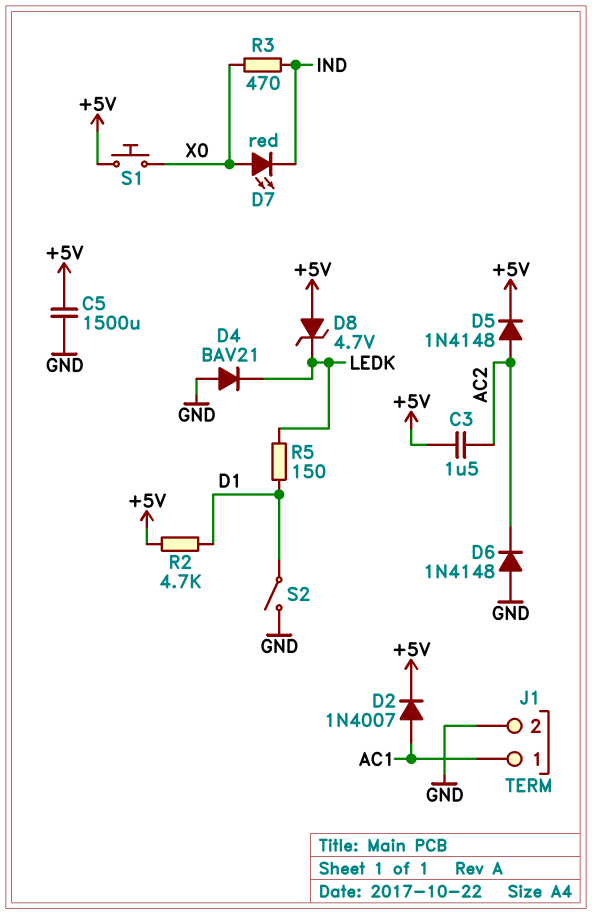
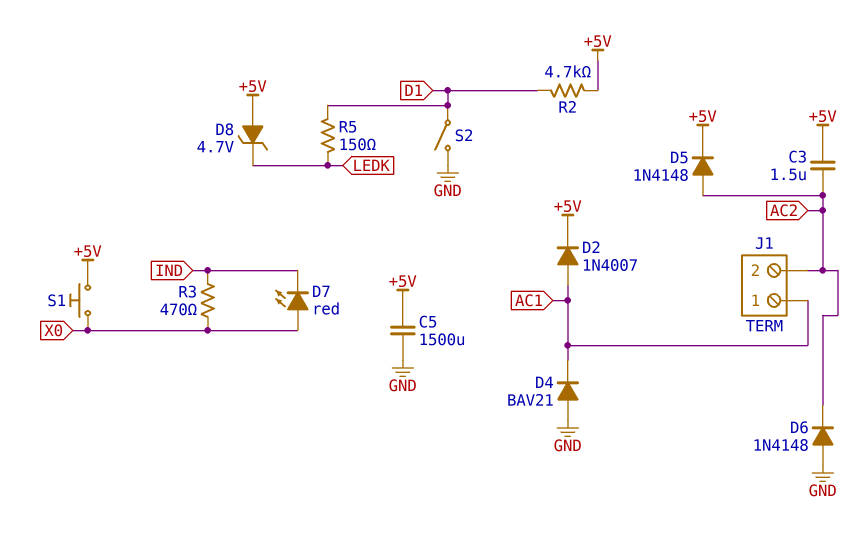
D4: diode BAV21 (A GND, K LEDK) -> diode BAV21 (A GND, K AC1)
J1 pin 2: GND -> AC2

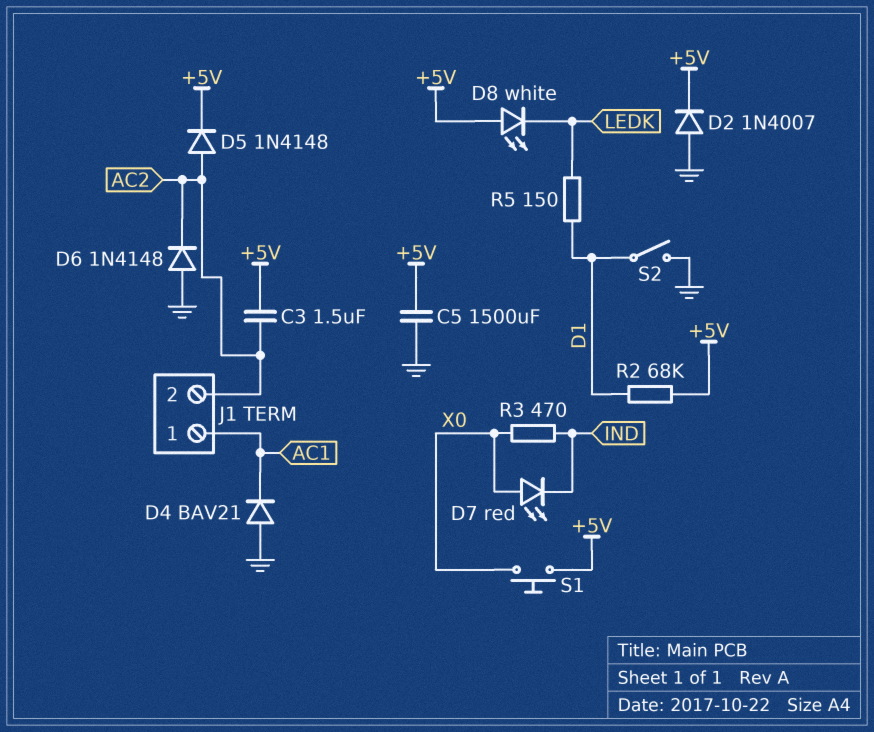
D2: diode 1N4007 (A AC1, K +5V) -> diode 1N4007 (A GND, K +5V)
D8: zener 4.7V (A +5V, K LEDK) -> LED white (A +5V, K LEDK)
R2: 4.7k (+5V, D1) -> 68k (+5V, D1)

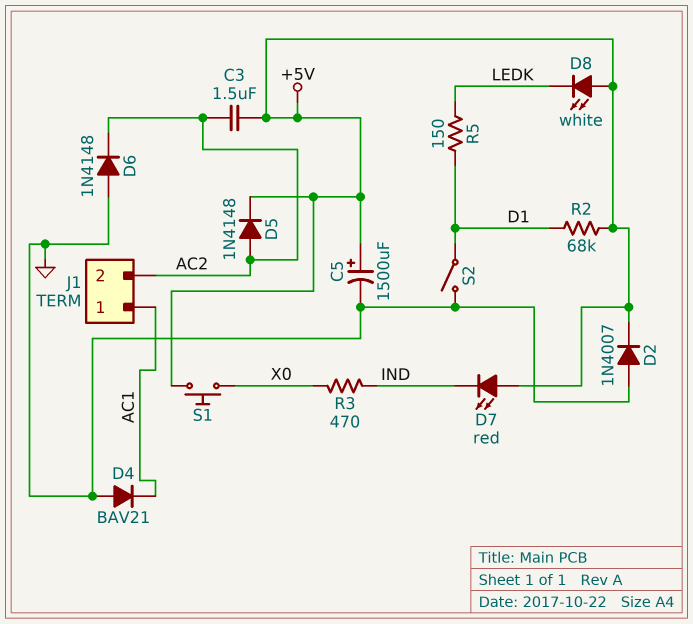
C5: 1500uF (+5V, GND) -> 1500uF (plus +5V, minus GND)
D7: LED red (A X0, K IND) -> LED red (A +5V, K IND)

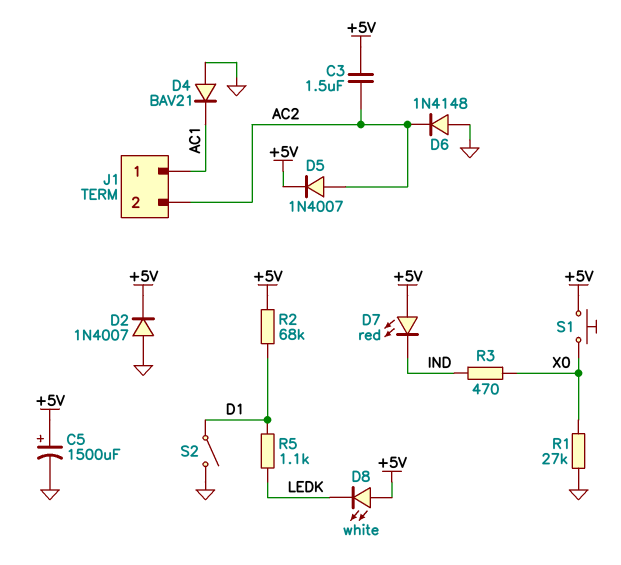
D5: diode 1N4148 (A AC2, K +5V) -> diode 1N4007 (A AC2, K +5V)
R1: none -> 27k (GND, X0)
R5: 150 (D1, LEDK) -> 1.1k (D1, LEDK)

